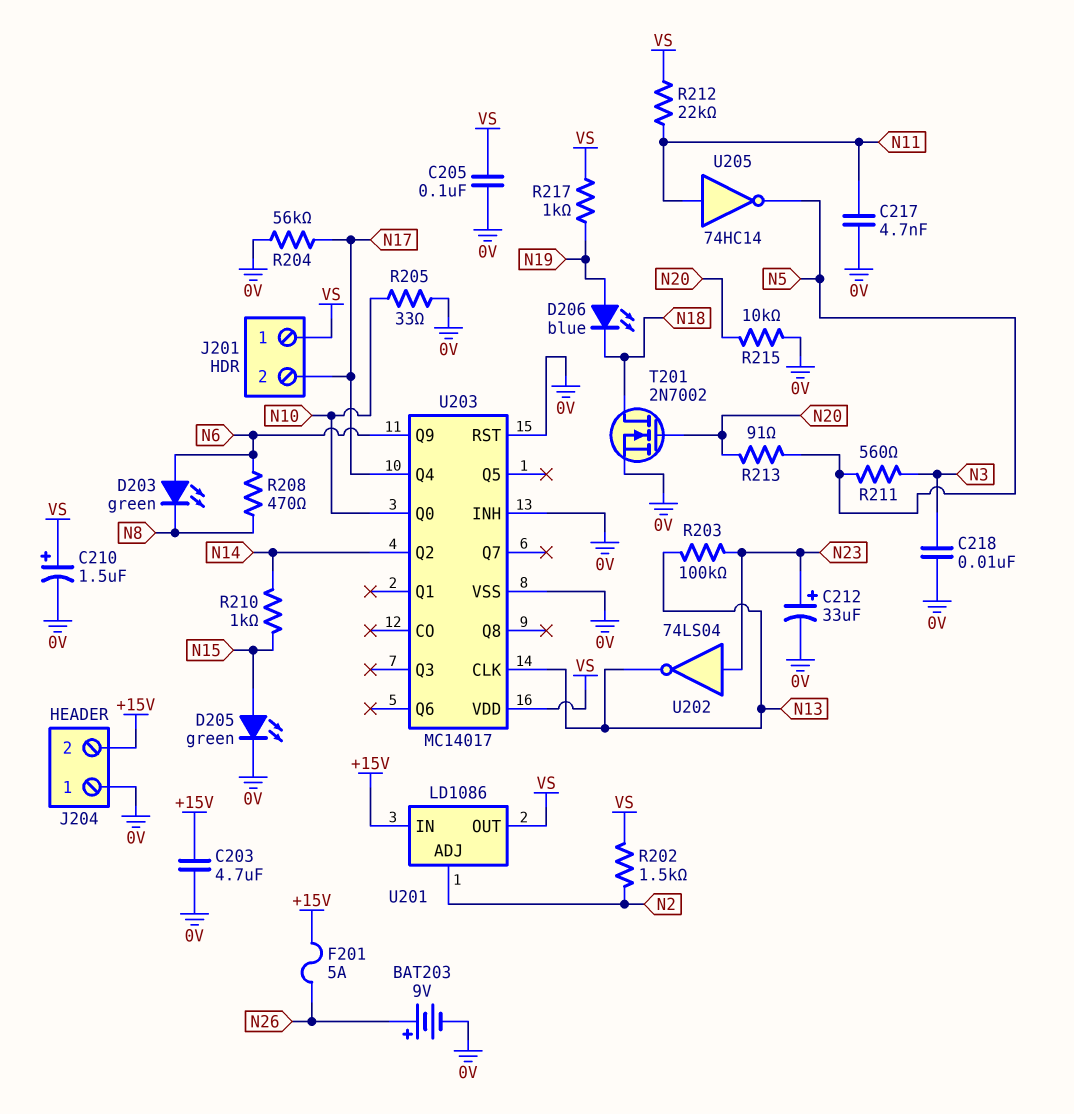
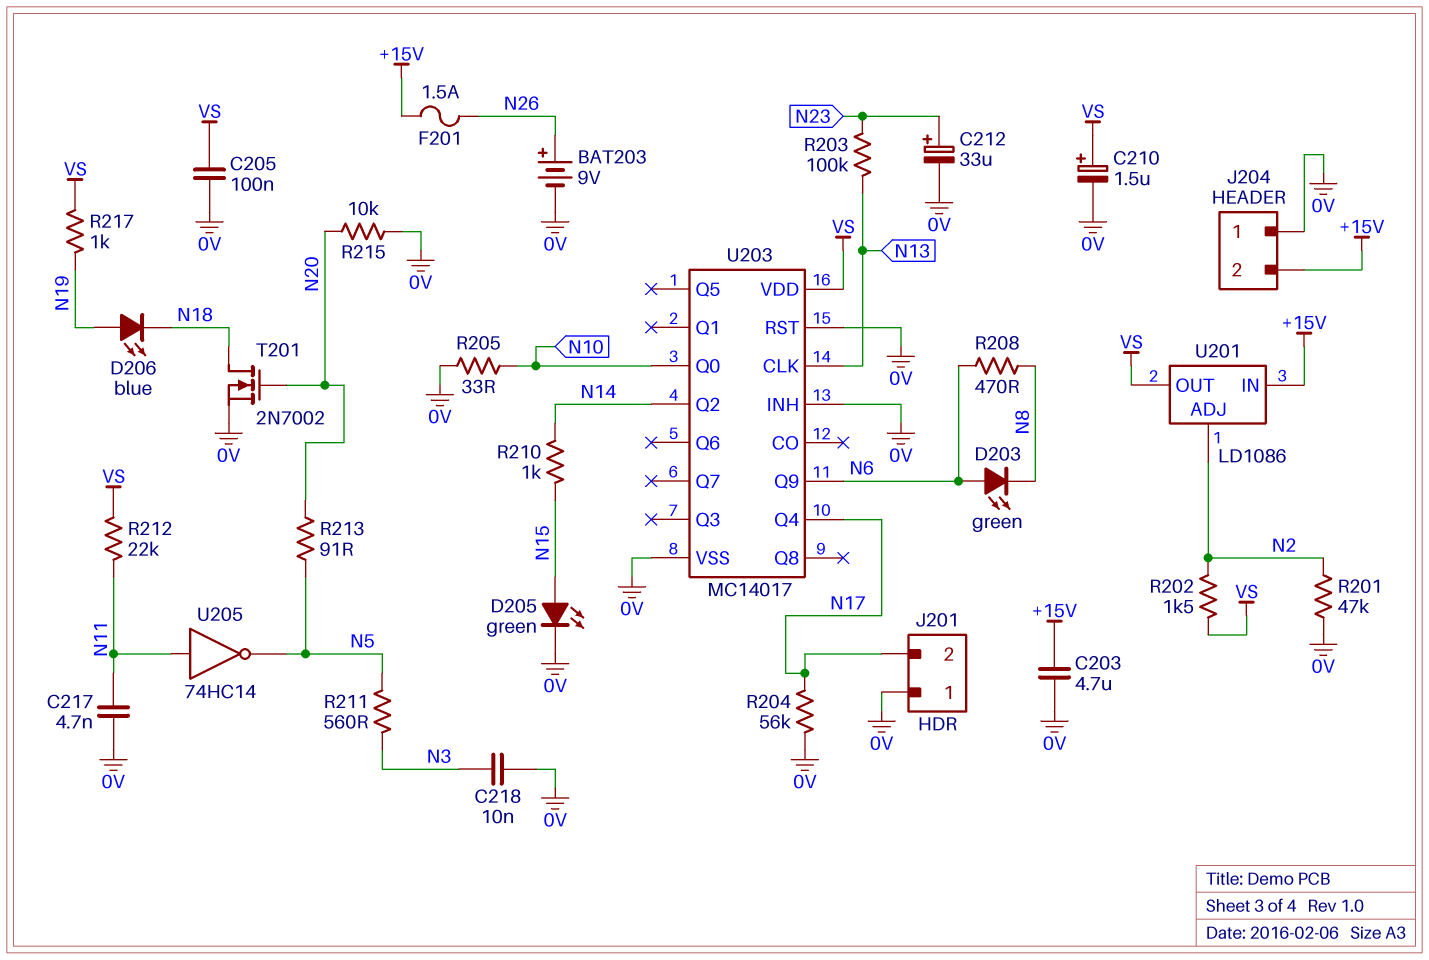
F201: 5A (+15V, N26) -> 1.5A (+15V, N26)
J201 pin 1: VS -> 0V
R201: none -> 47k (0V, N2)
U202: NOT 74LS04 (in N23, out N13) -> none

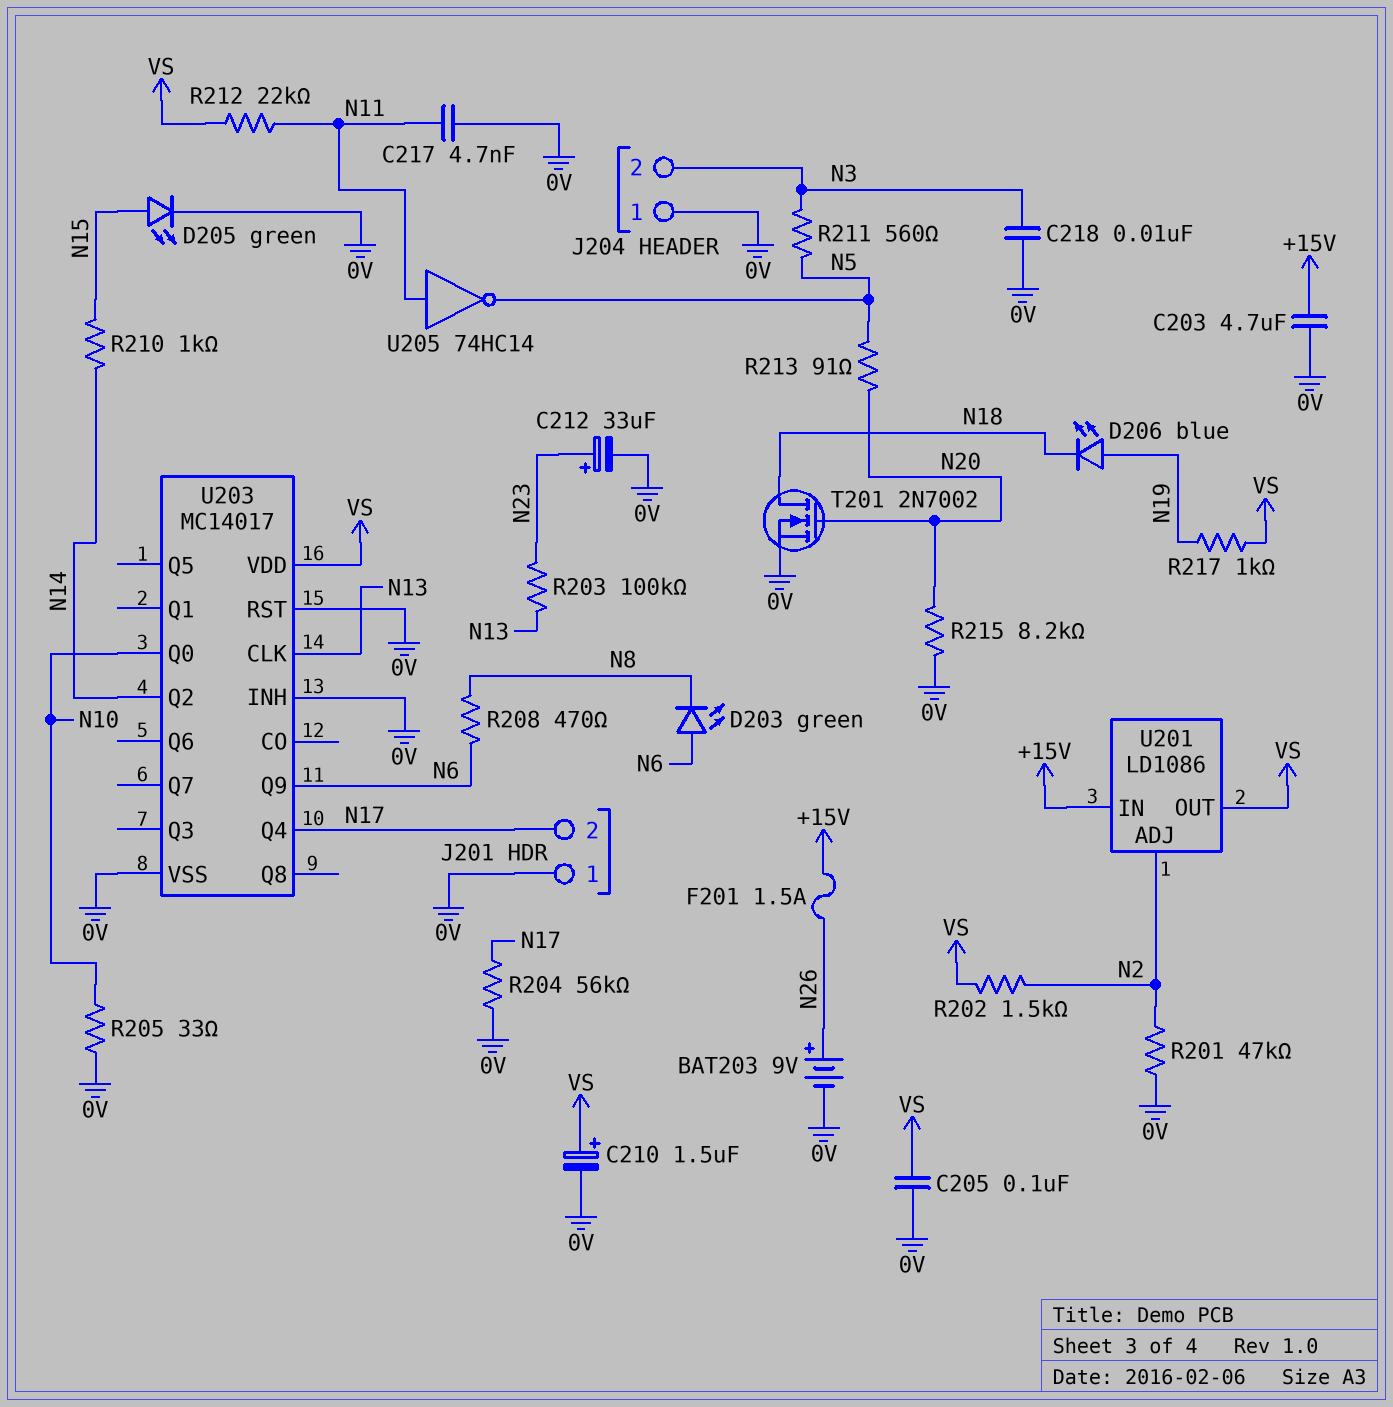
J204 pin 2: +15V -> N3
R215: 10k (0V, N20) -> 8.2k (0V, N20)

